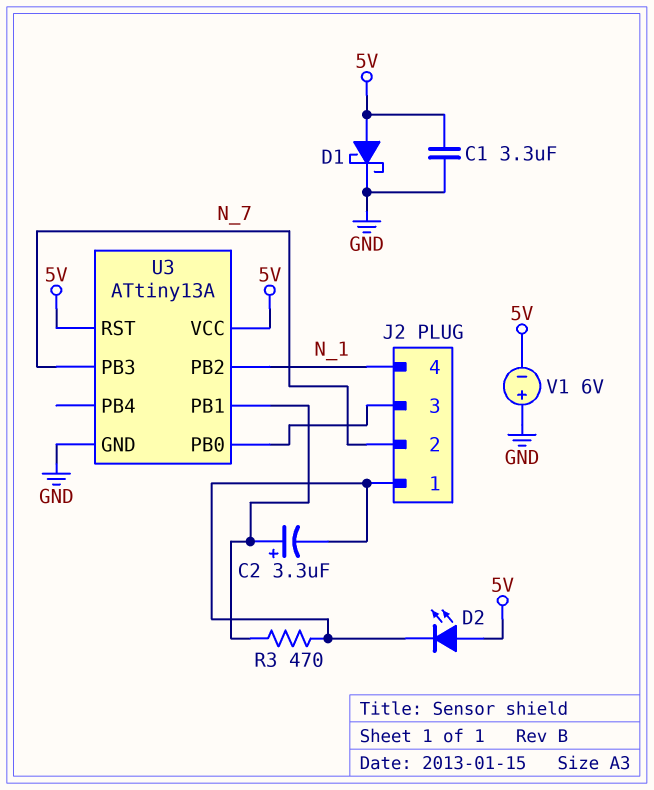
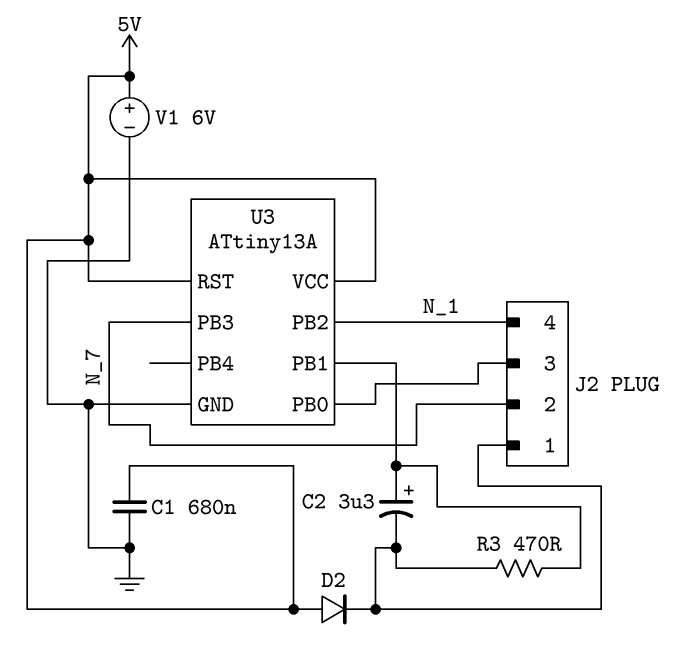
C1: 3.3uF (5V, GND) -> 680nF (5V, GND)
D1: schottky (A 5V, K GND) -> none
D2: LED (A 5V, K J2/1) -> diode (A 5V, K J2/1)
V1: 6V (plus GND, minus 5V) -> 6V (plus 5V, minus GND)

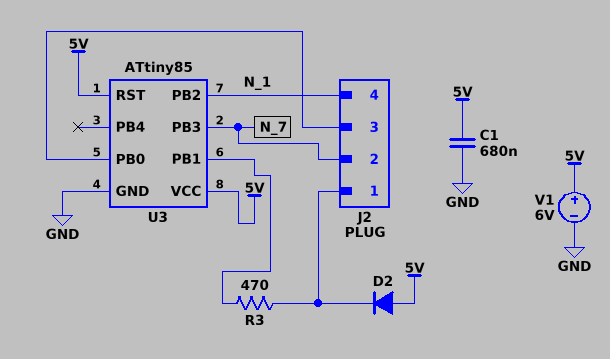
C2: 3.3uF (plus U3/PB1, minus J2/1) -> none
U3: ATtiny13A -> ATtiny85

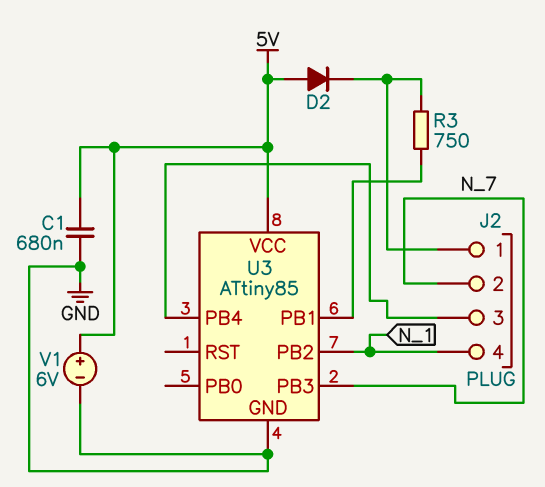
R3: 470 (J2/1, U3/PB1) -> 750 (J2/1, U3/PB1)
U3 pin PB0: J2/3 -> none
U3 pin PB4: none -> J2/3
U3 pin RST: 5V -> none

